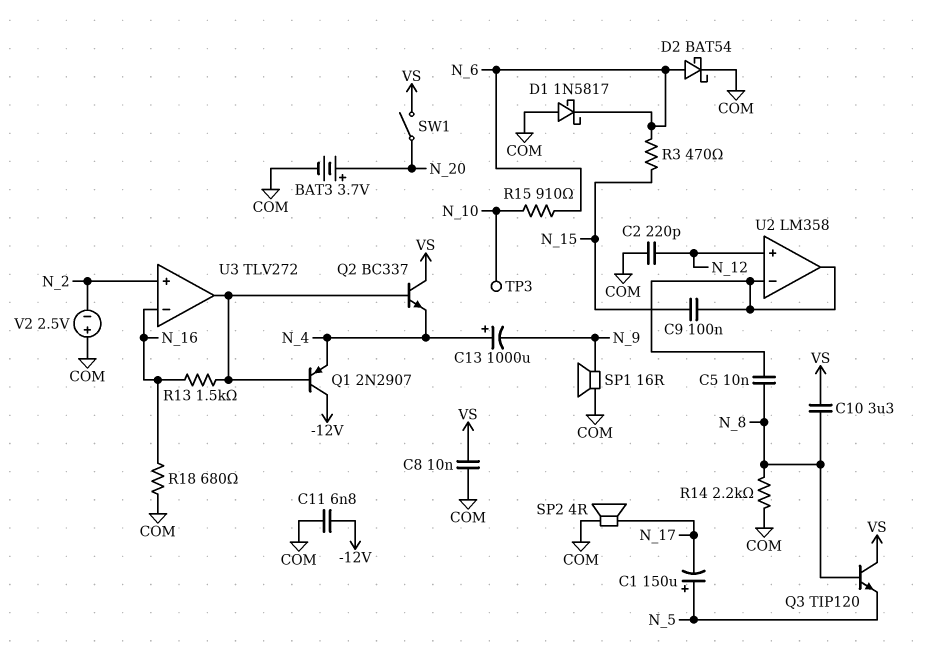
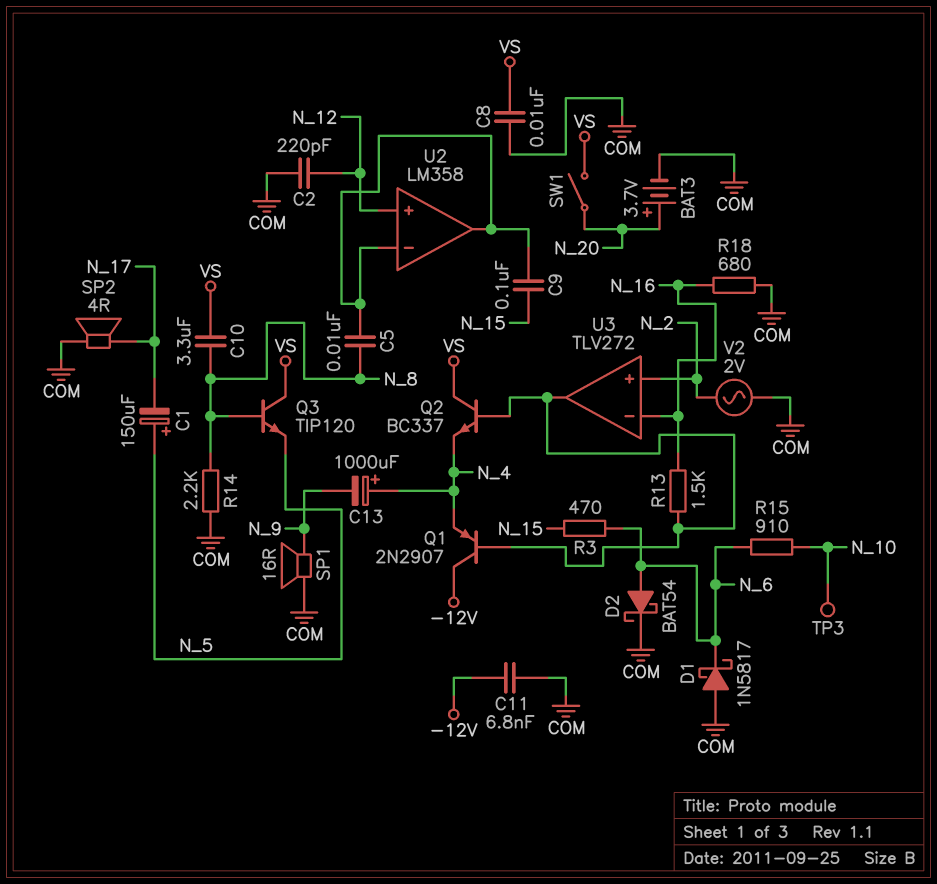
V2: 2.5V (plus COM, minus N_2) -> AC 2V (COM, N_2)

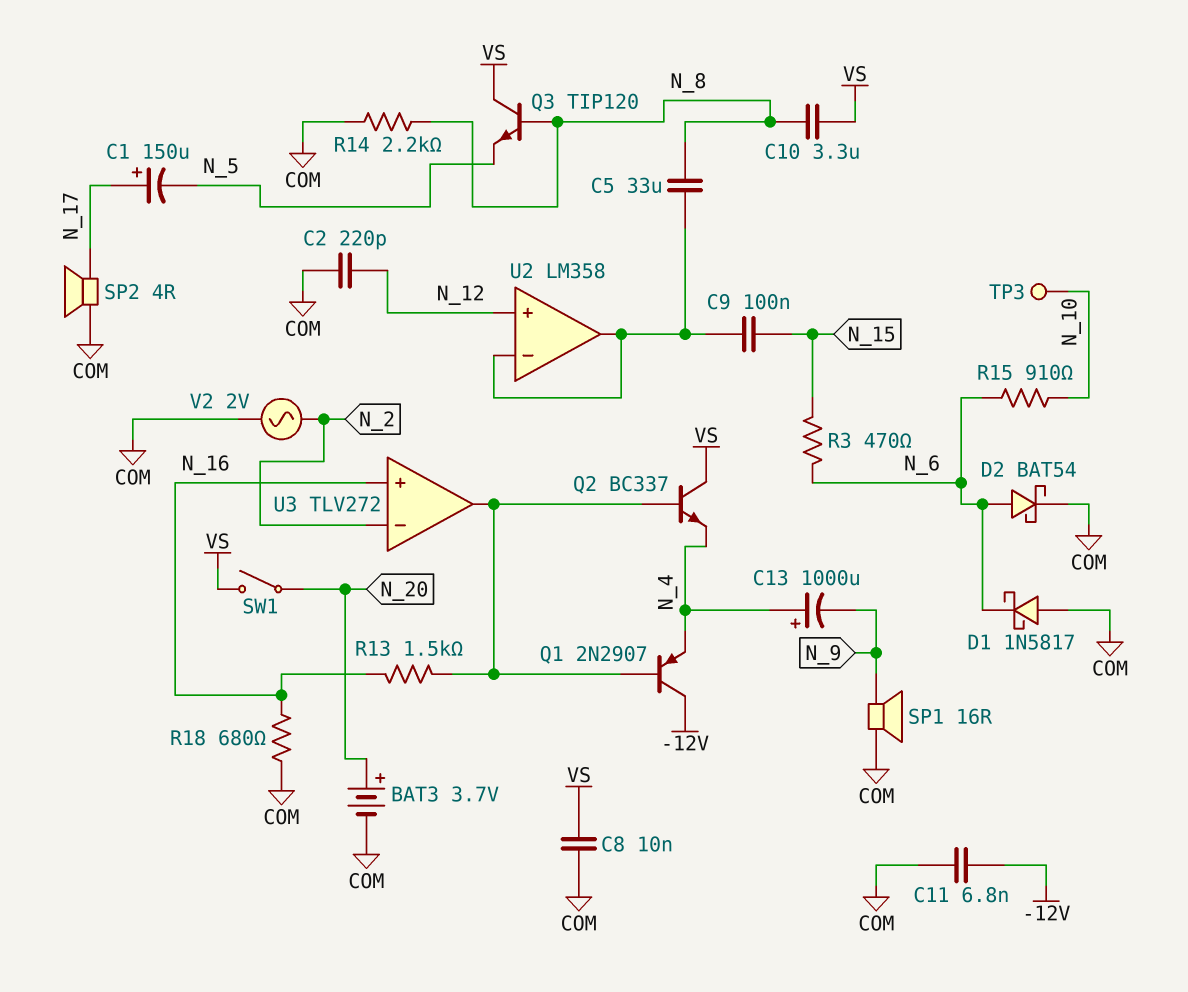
C1: 150uF (plus N_5, minus N_17) -> 150uF (plus N_17, minus N_5)
C5: 10nF (N_8, U2/in-) -> 33uF (N_8, U2/in-)
U3 pin in+: N_2 -> N_16
U3 pin in-: N_16 -> N_2

